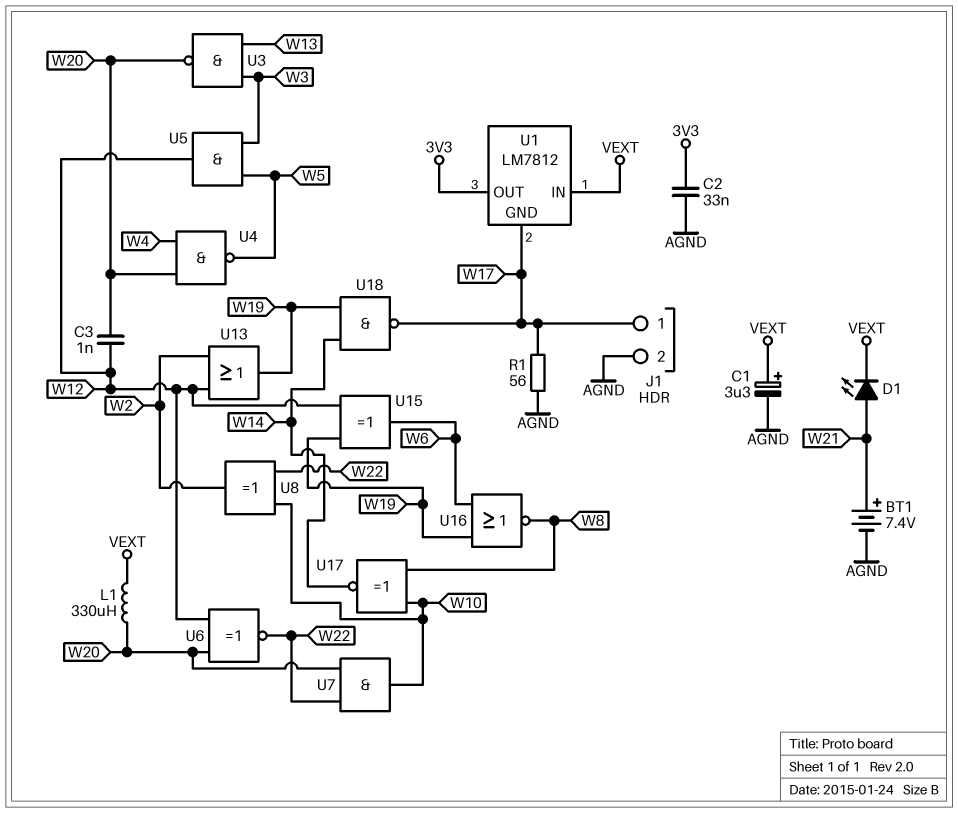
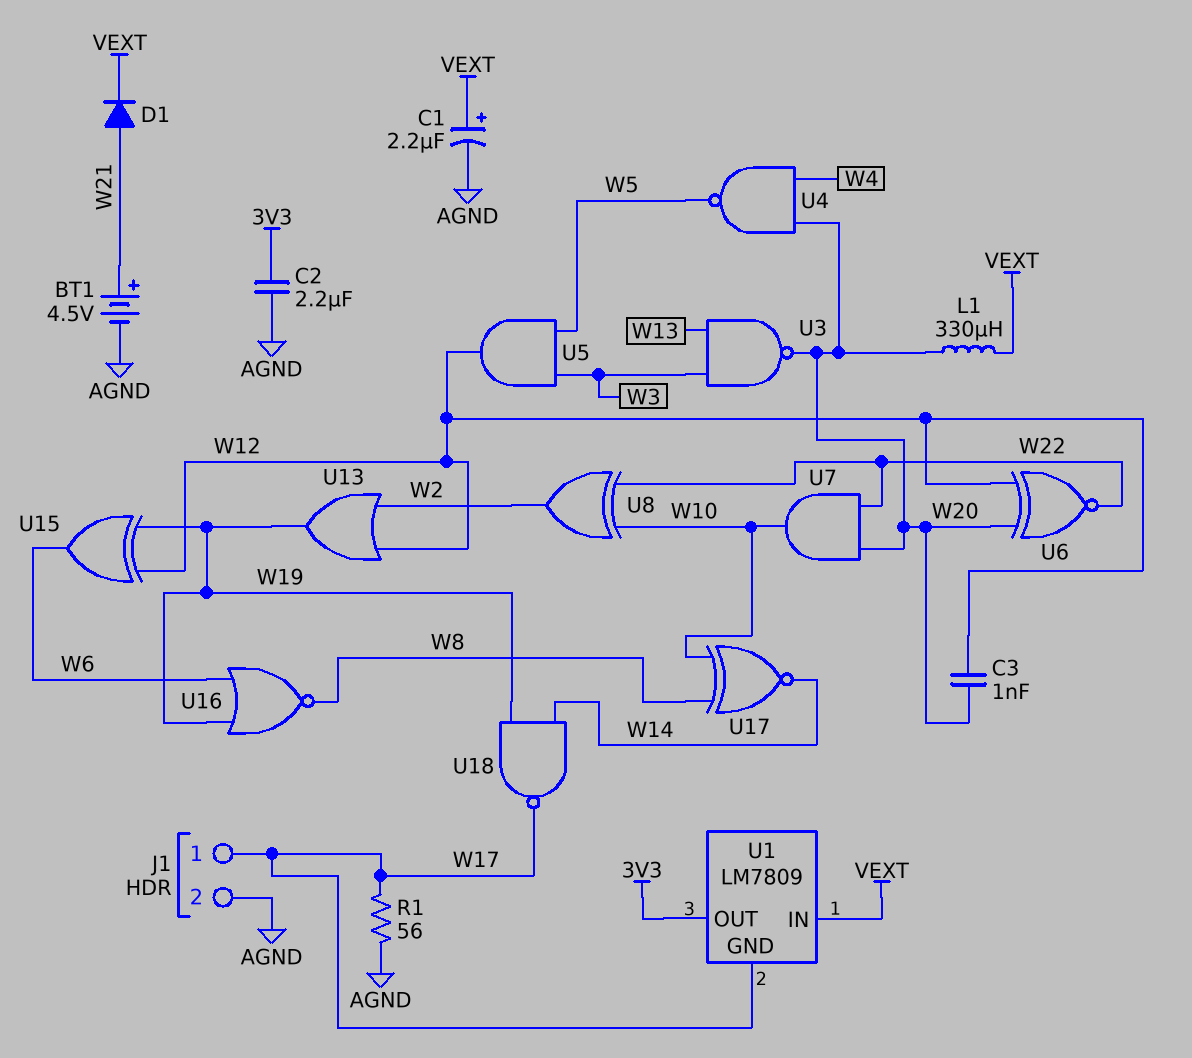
BT1: 7.4V (plus W21, minus AGND) -> 4.5V (plus W21, minus AGND)
C1: 3.3uF (plus VEXT, minus AGND) -> 2.2uF (plus VEXT, minus AGND)
C2: 33nF (3V3, AGND) -> 2.2uF (3V3, AGND)
D1: LED (A W21, K VEXT) -> diode (A W21, K VEXT)
U1: LM7812 -> LM7809

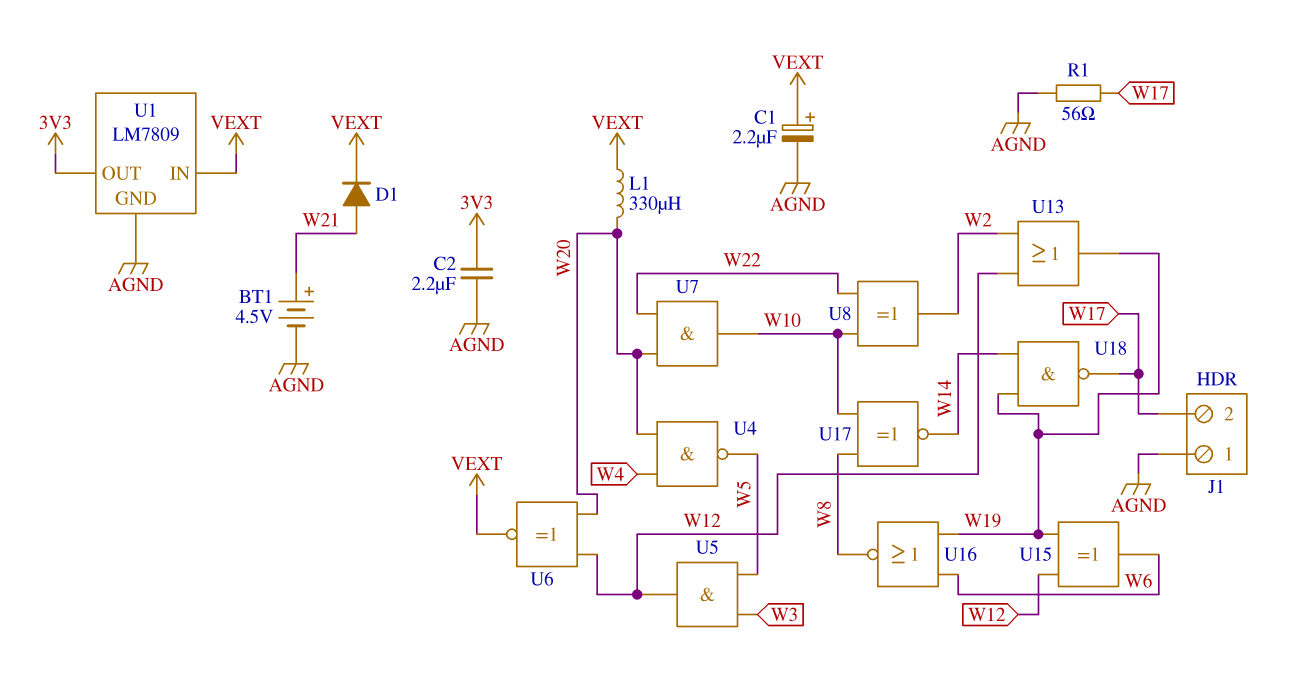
C3: 1nF (W12, W20) -> none
J1 pin 1: W17 -> AGND
J1 pin 2: AGND -> W17
U1 pin GND: W17 -> AGND
U3: NAND (in W3, in W13, out W20) -> none
U6: XNOR (in W12, in W20, out W22) -> XNOR (in W12, in W20, out VEXT)

